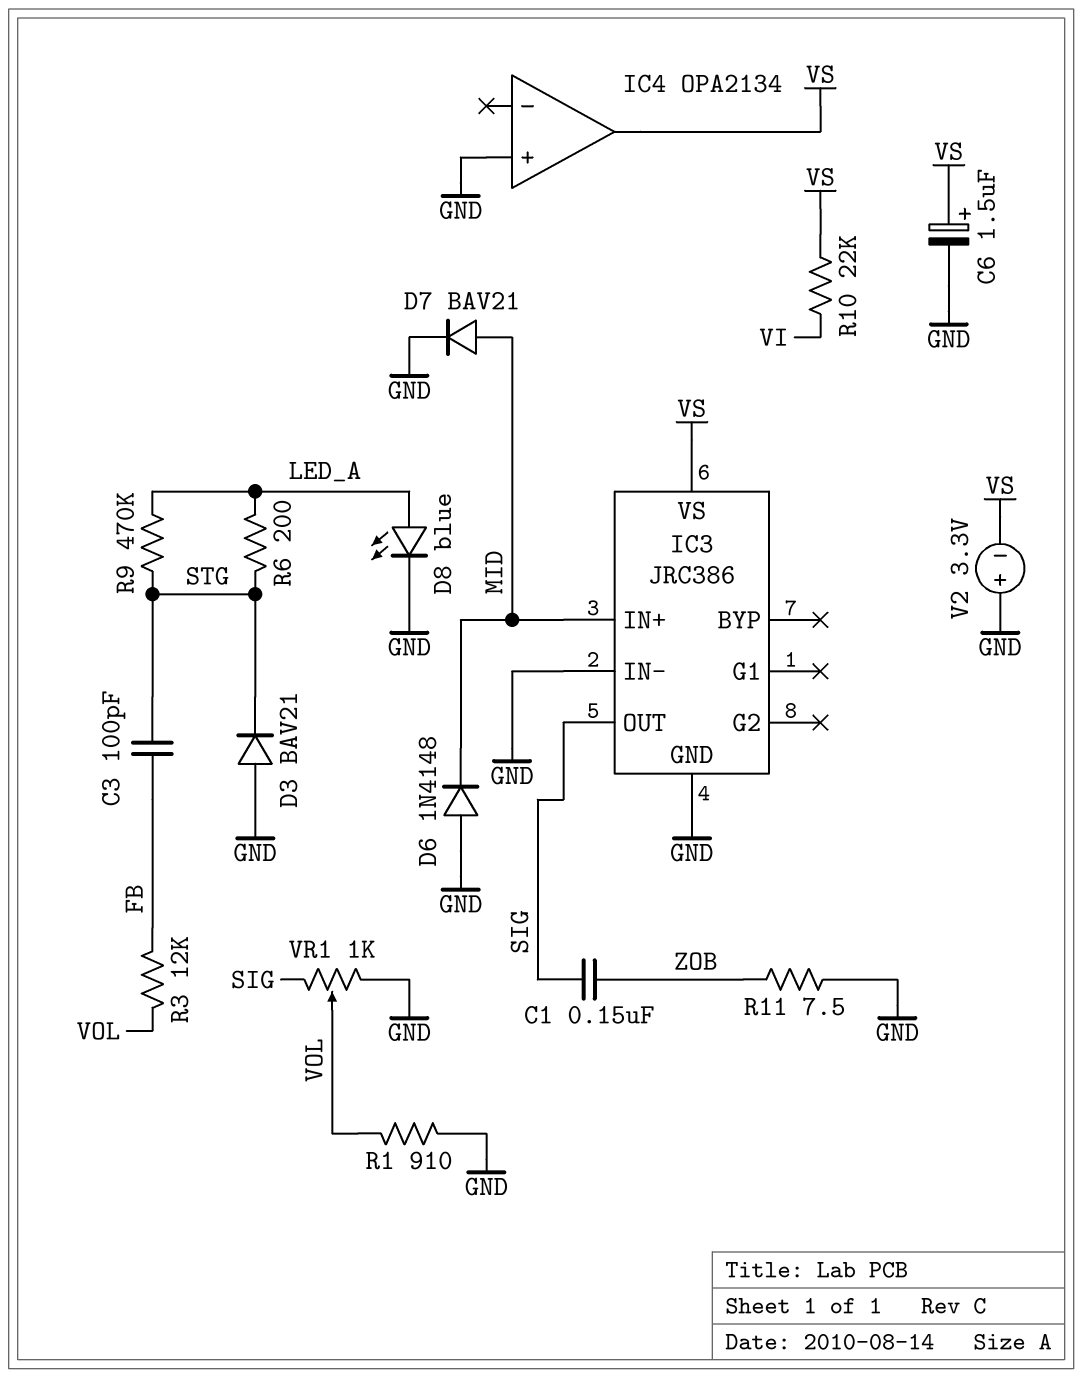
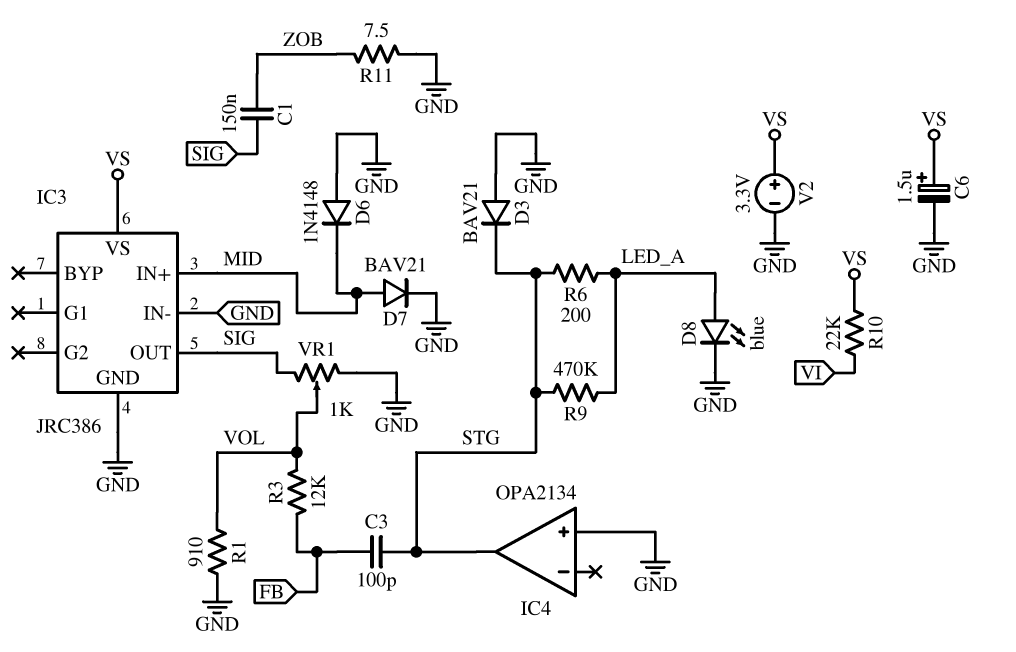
IC4 pin out: VS -> STG
V2: 3.3V (plus GND, minus VS) -> 3.3V (plus VS, minus GND)

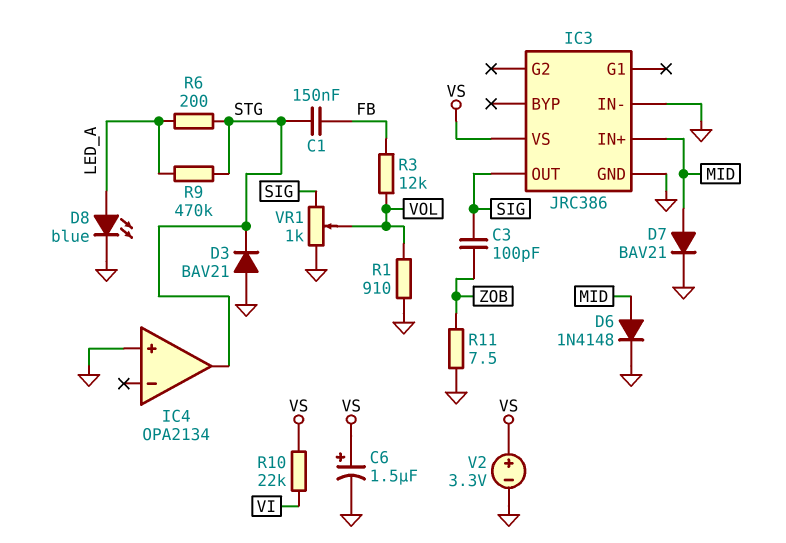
C1: 150nF (SIG, ZOB) -> 150nF (FB, STG)
C3: 100pF (FB, STG) -> 100pF (SIG, ZOB)
D6: diode 1N4148 (A GND, K MID) -> diode 1N4148 (A MID, K GND)

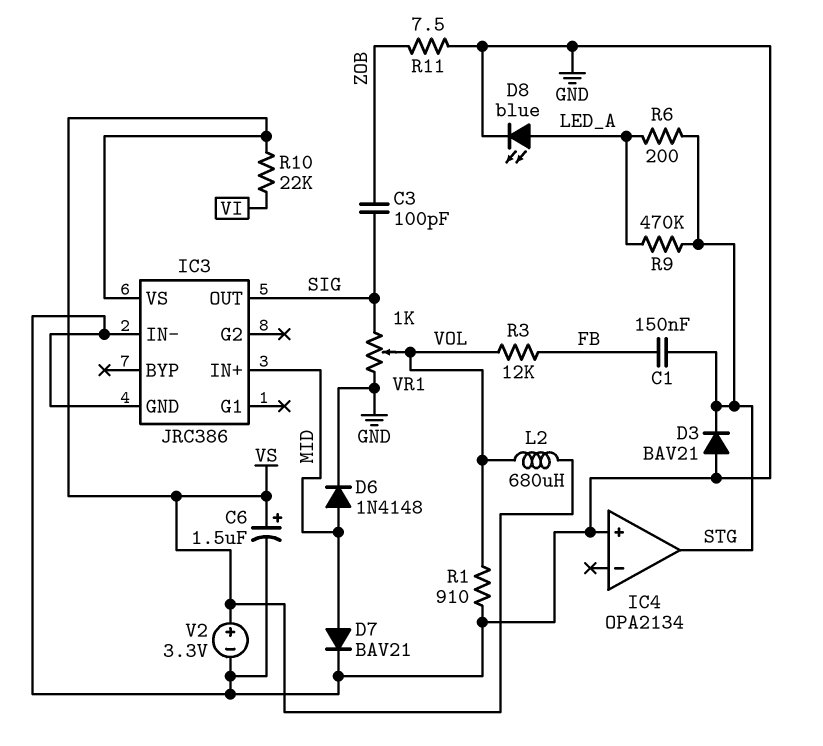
L2: none -> 680uH (VOL, VS)

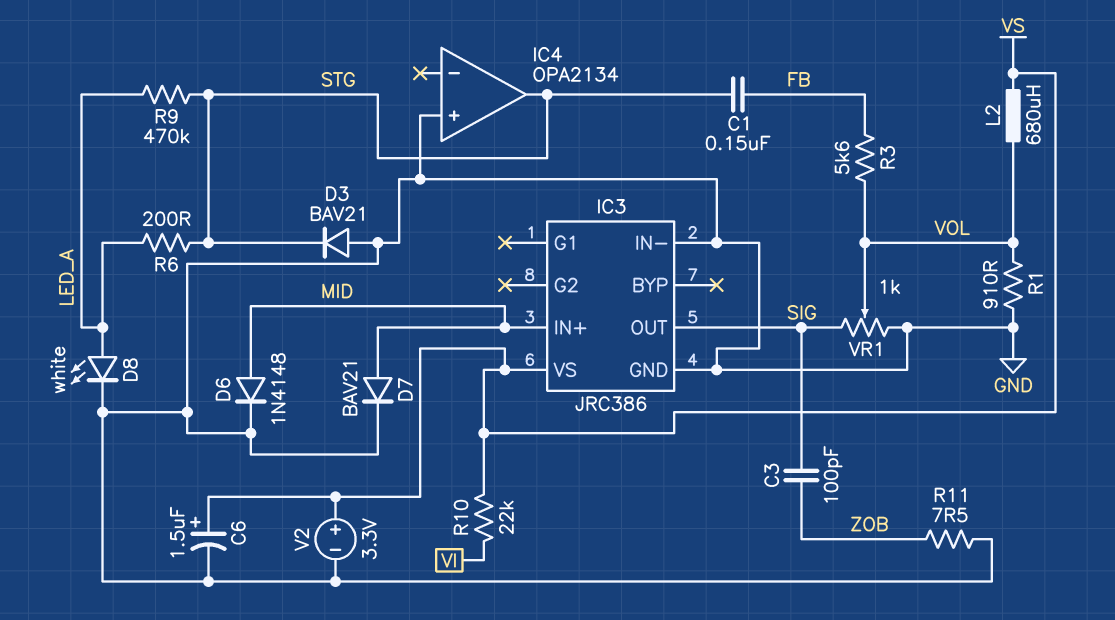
D8: LED blue (A LED_A, K GND) -> LED white (A LED_A, K GND)
R3: 12k (FB, VOL) -> 5.6k (FB, VOL)

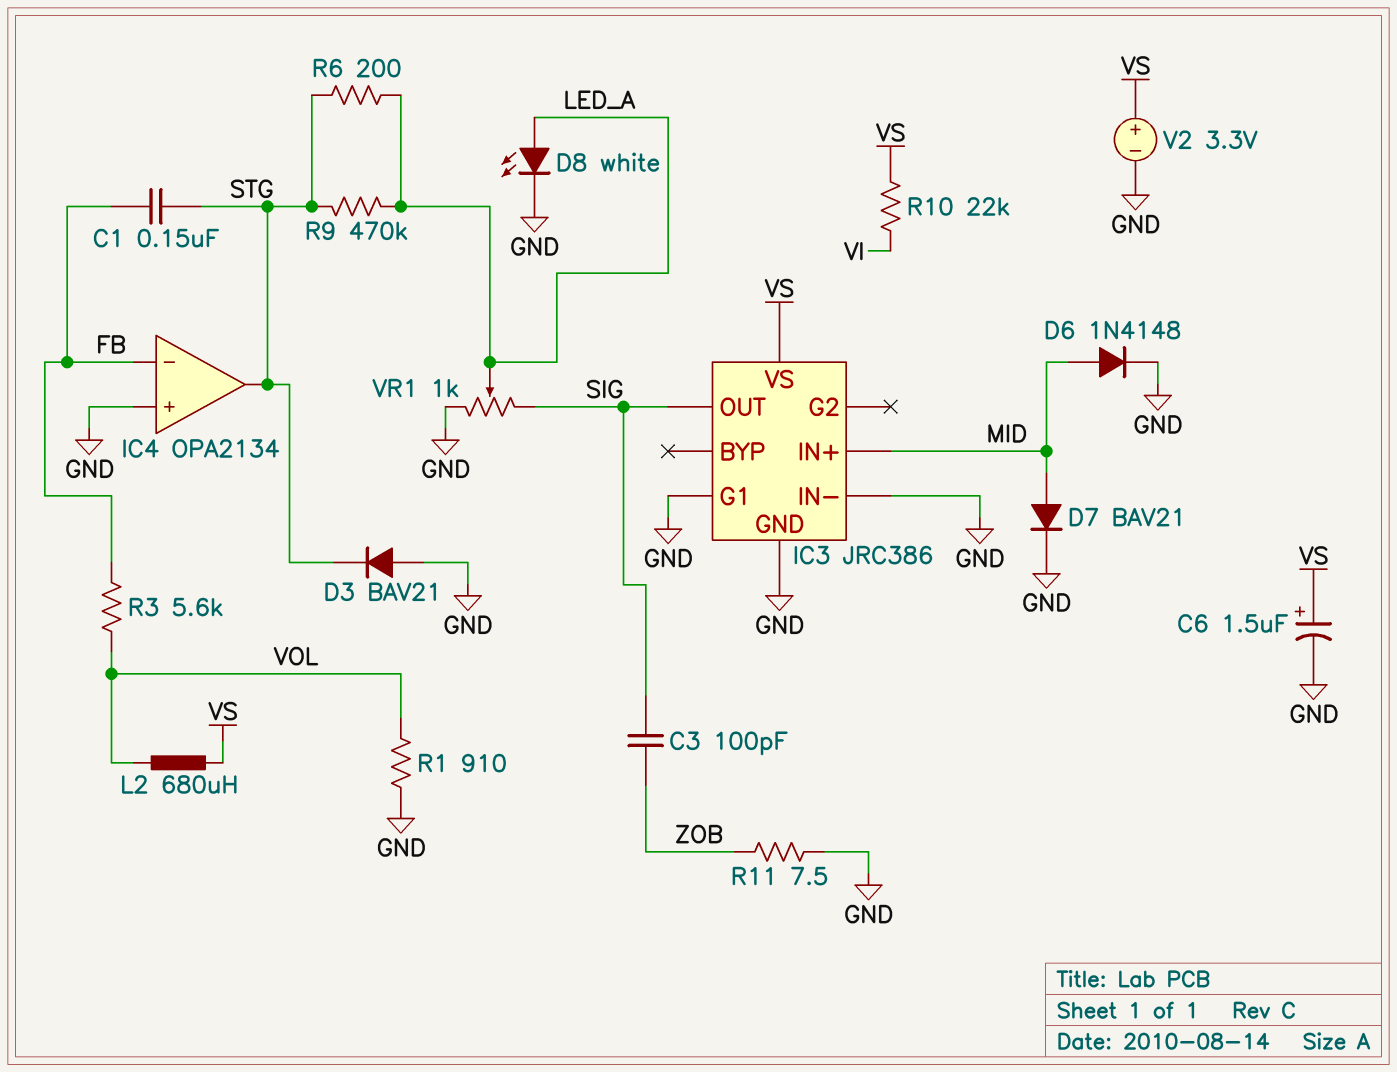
IC3 pin G1: none -> GND
IC4 pin in-: none -> FB
VR1: 1k (GND, SIG, wiper VOL) -> 1k (GND, SIG, wiper LED_A)

